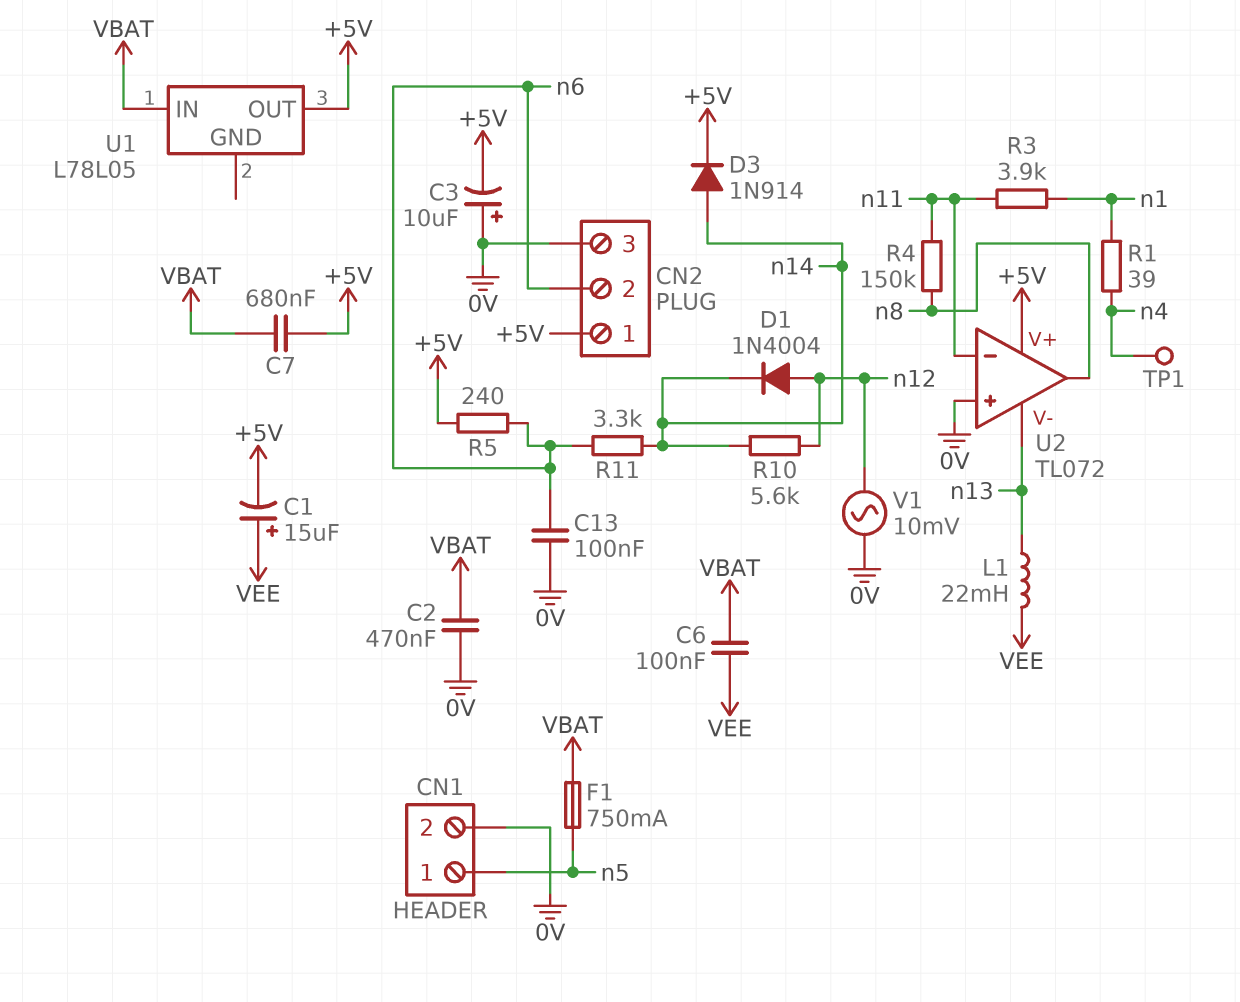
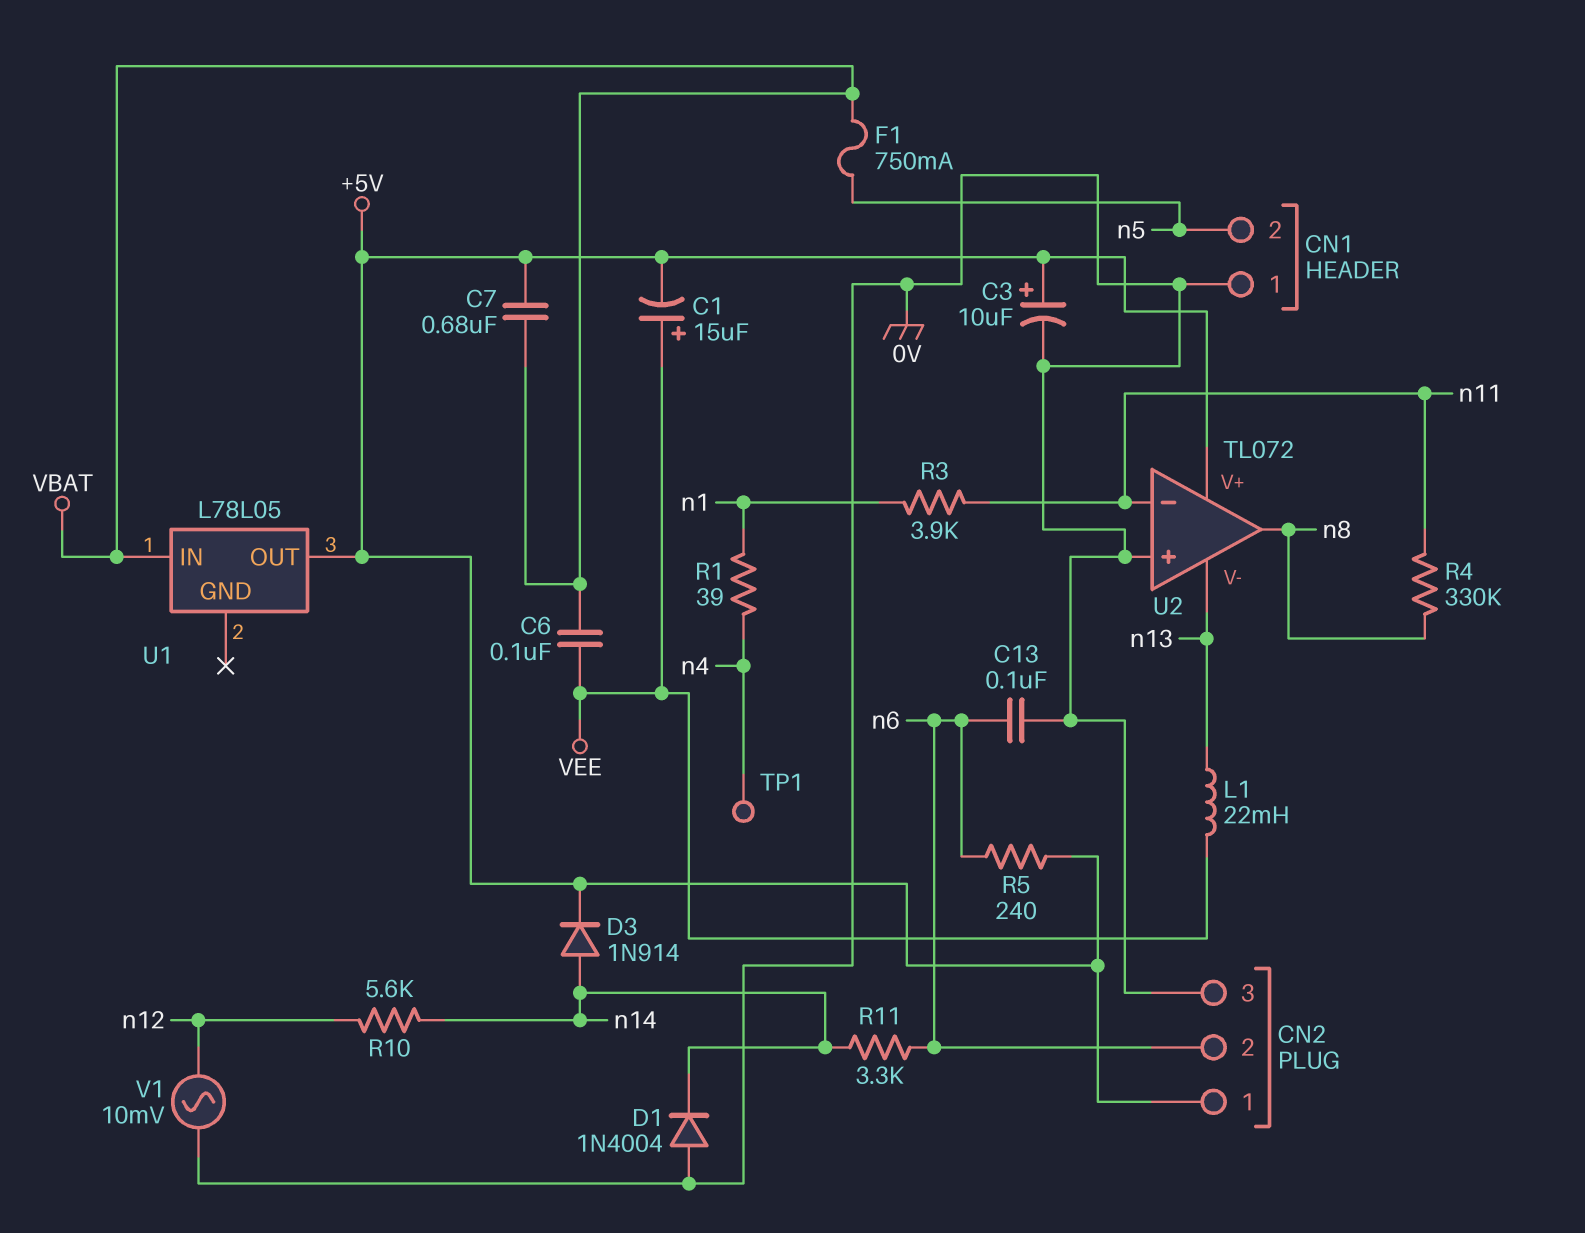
C2: 470nF (0V, VBAT) -> none
C3: 10uF (plus 0V, minus +5V) -> 10uF (plus +5V, minus 0V)
CN1 pin 1: n5 -> 0V
CN1 pin 2: 0V -> n5
D1: diode 1N4004 (A n12, K n14) -> diode 1N4004 (A 0V, K n14)
R4: 150k (n8, n11) -> 330k (n8, n11)

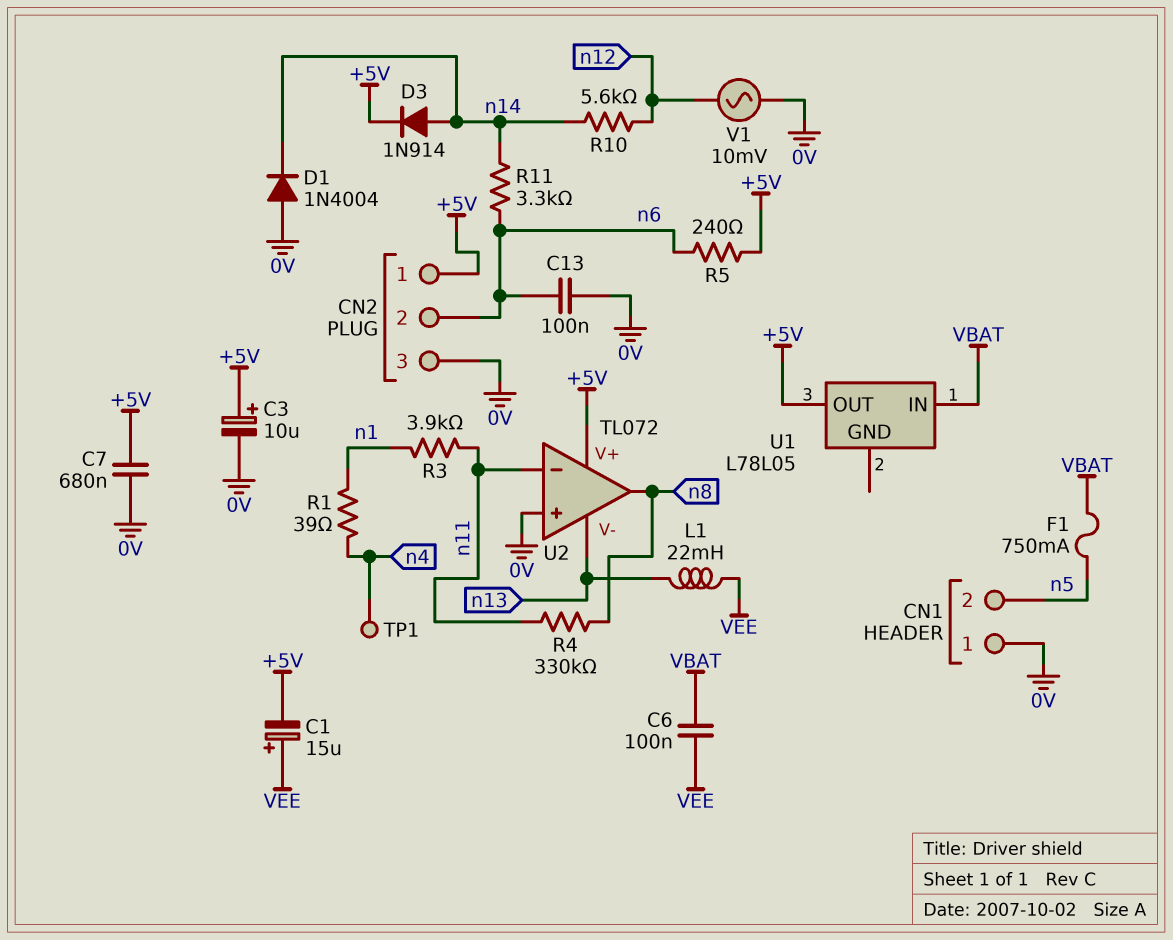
C7: 680nF (+5V, VBAT) -> 680nF (+5V, 0V)

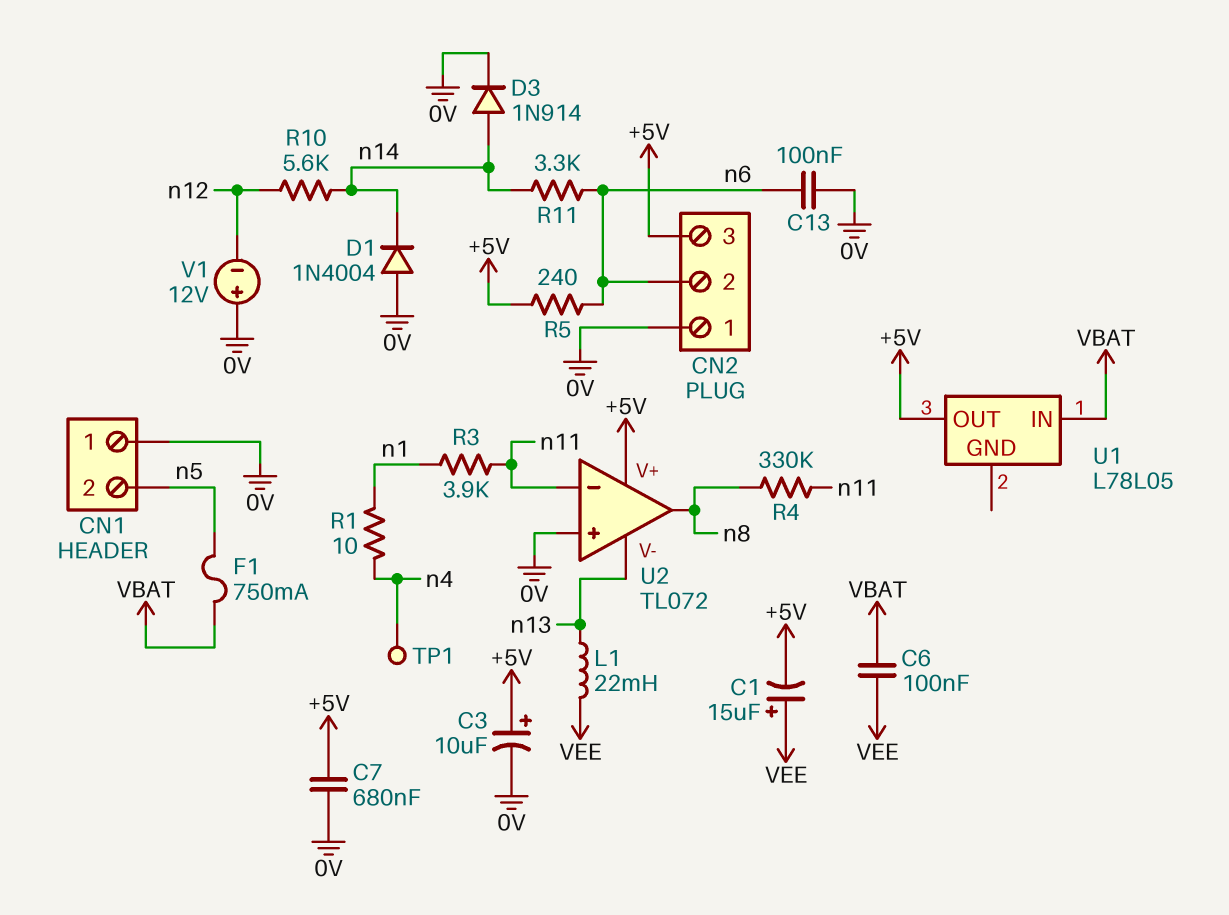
CN2 pin 1: +5V -> 0V
CN2 pin 3: 0V -> +5V
D3: diode 1N914 (A n14, K +5V) -> diode 1N914 (A n14, K 0V)
R1: 39 (n1, n4) -> 10 (n1, n4)
V1: AC 10mV (0V, n12) -> 12V (plus 0V, minus n12)

